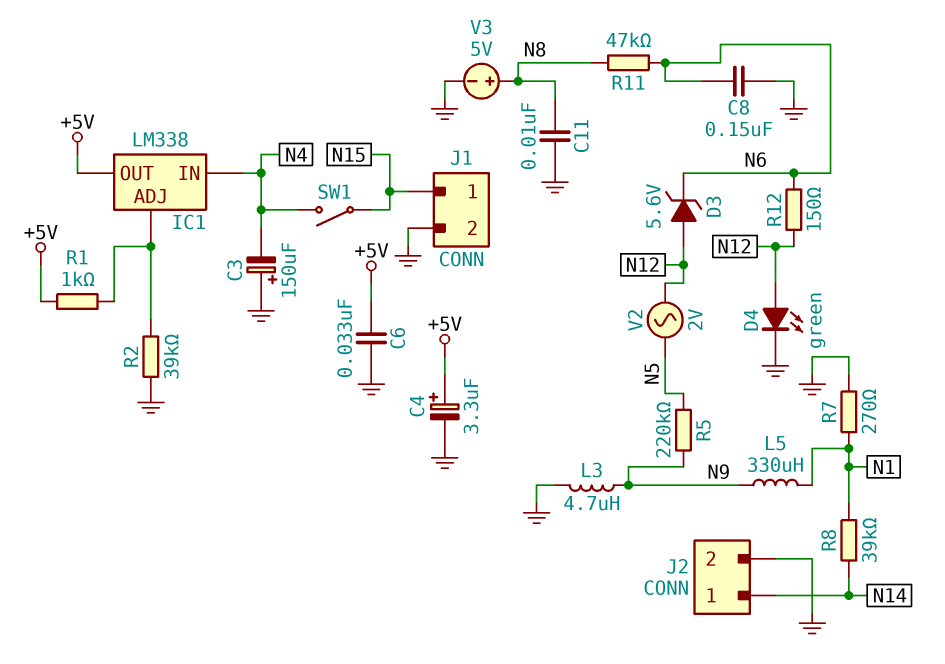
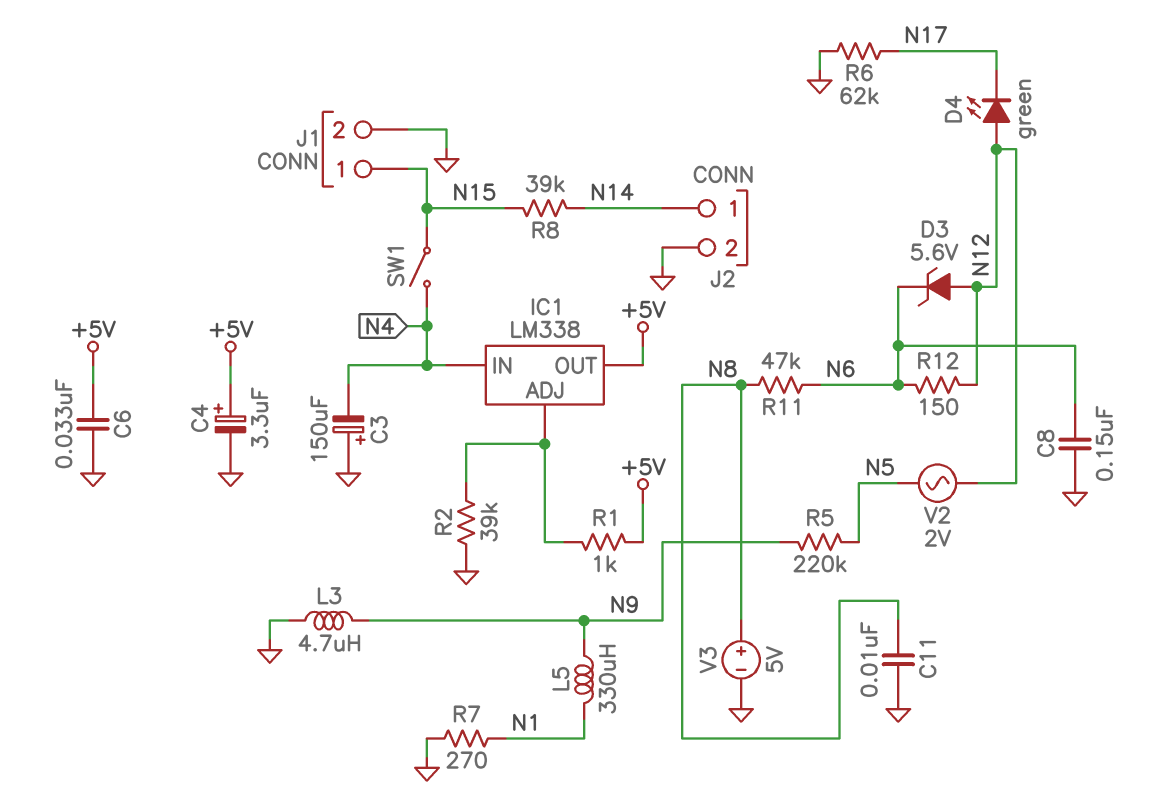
D4: LED green (A N12, K GND) -> LED green (A N12, K N17)
R6: none -> 62k (GND, N17)
R8: 39k (N1, N14) -> 39k (N14, N15)

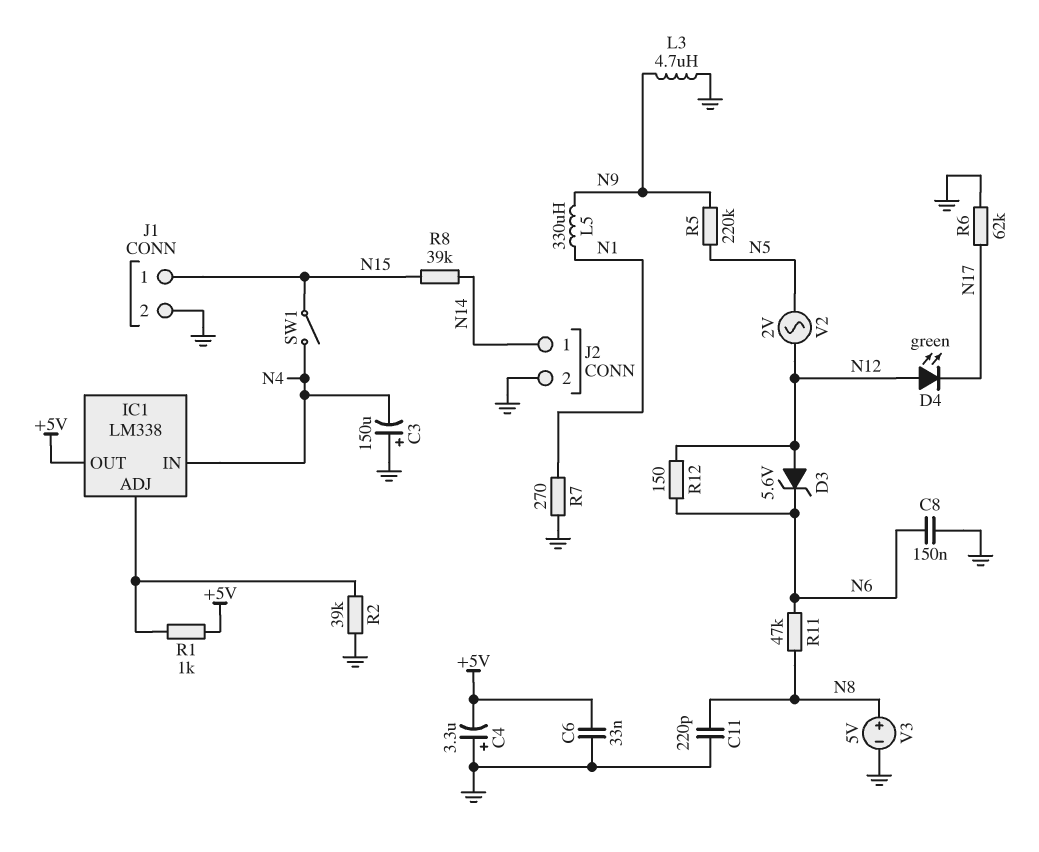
C4: 3.3uF (plus +5V, minus GND) -> 3.3uF (plus GND, minus +5V)
C11: 10nF (GND, N8) -> 220pF (GND, N8)

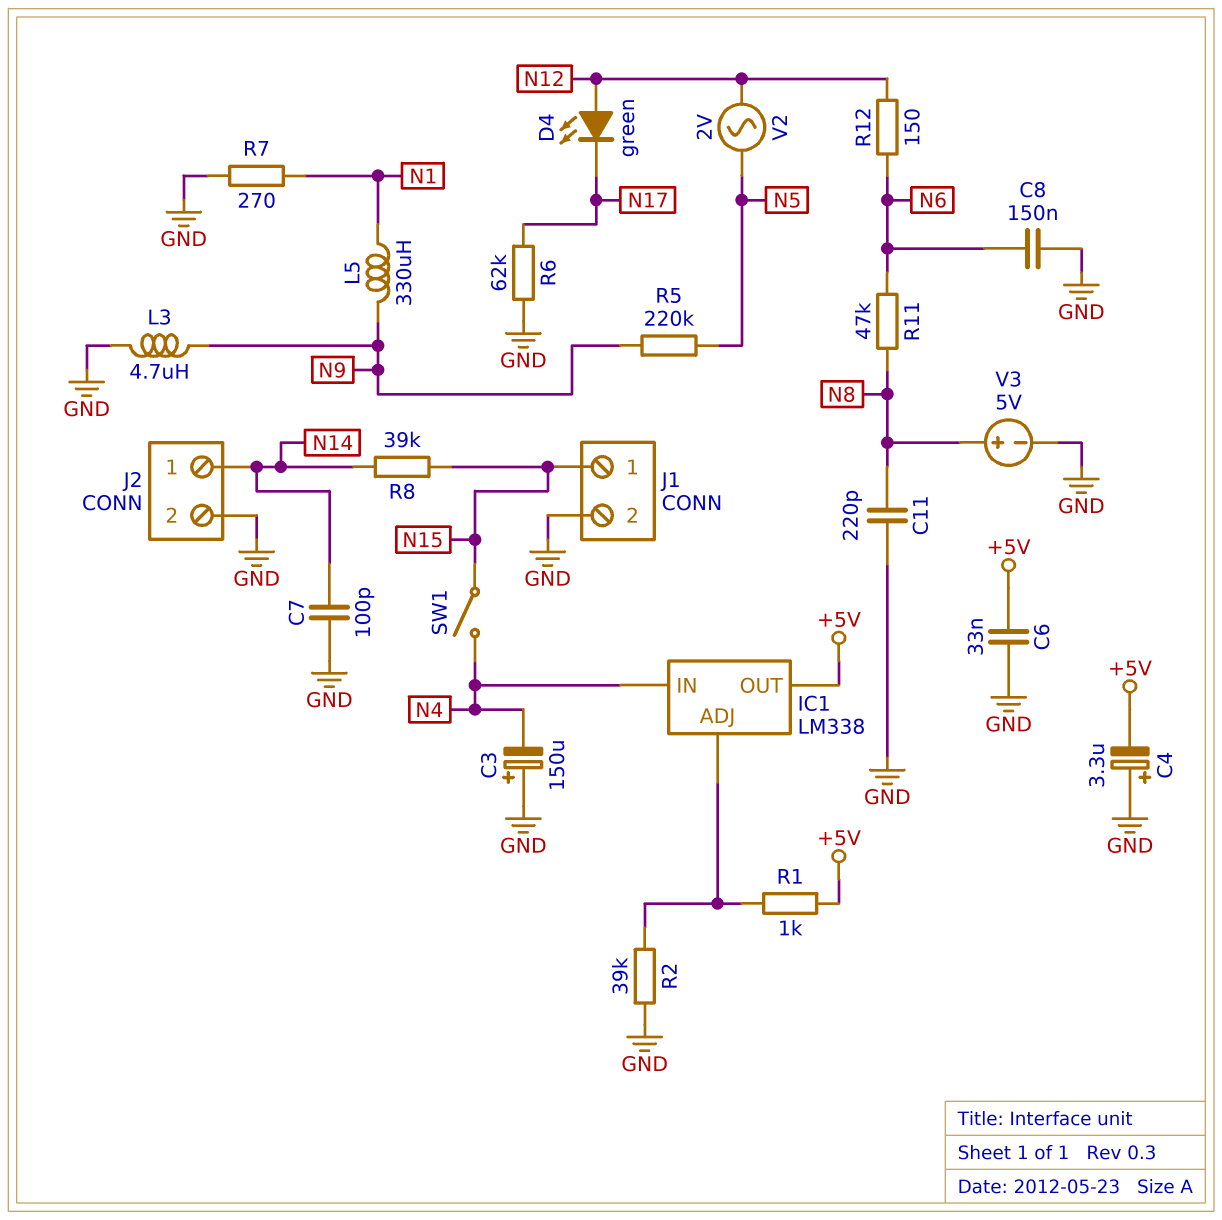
C7: none -> 100pF (GND, N14)
D3: zener 5.6V (A N12, K N6) -> none

